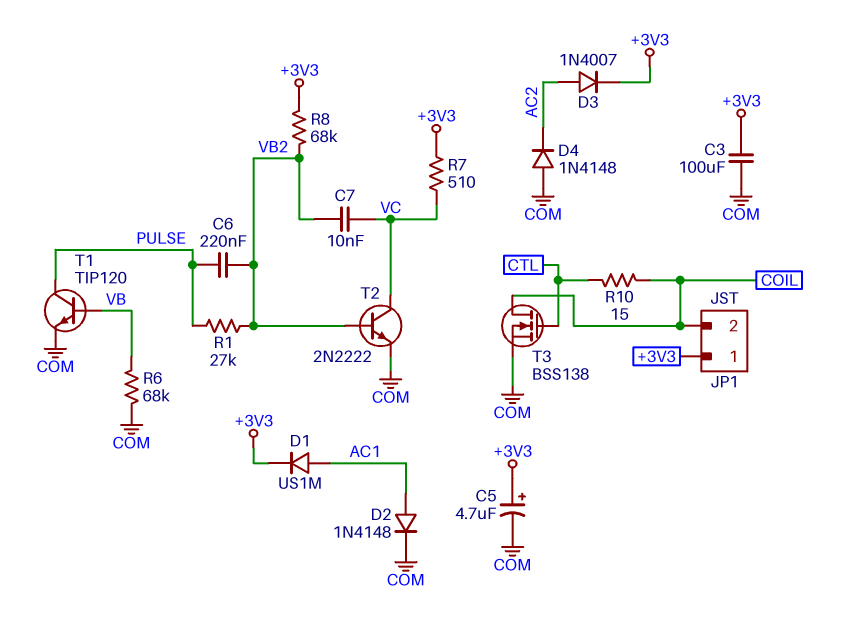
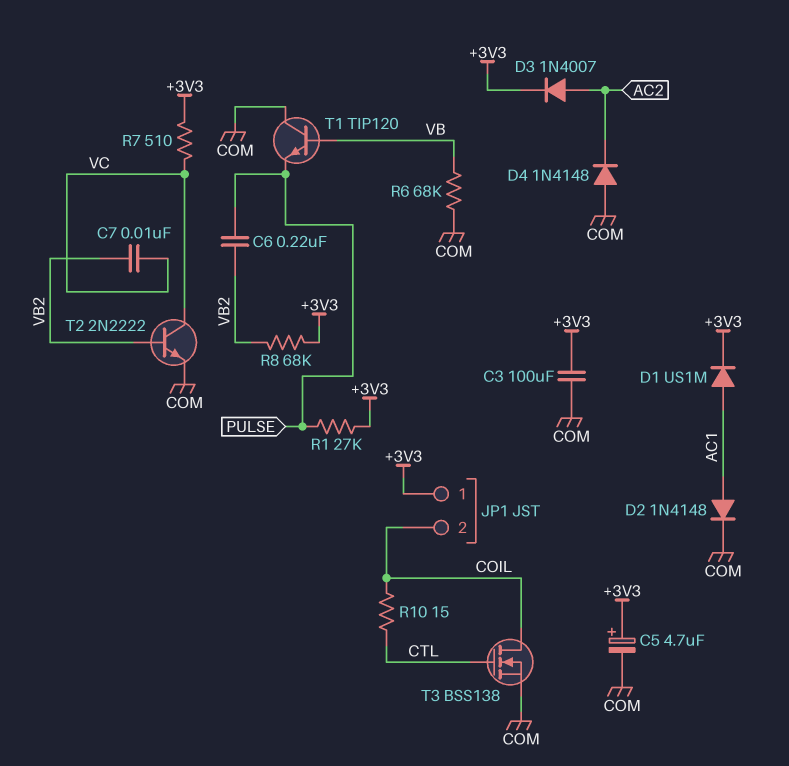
R1: 27k (PULSE, VB2) -> 27k (+3V3, PULSE)
T1: NPN TIP120 (B VB, C PULSE, E COM) -> NPN TIP120 (B VB, C COM, E PULSE)

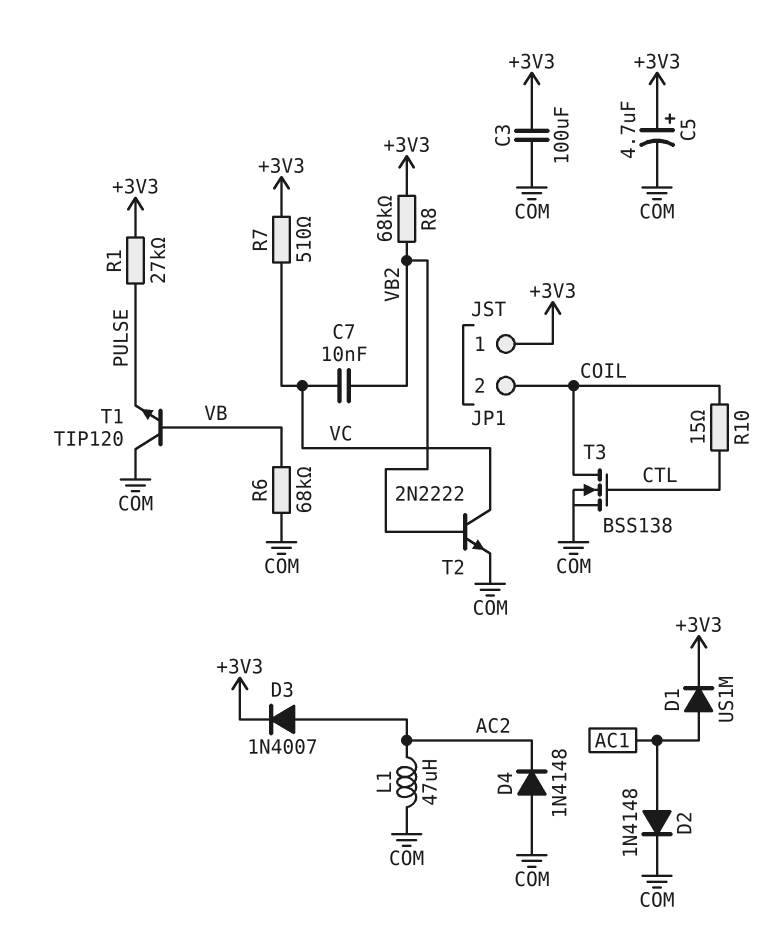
C6: 220nF (PULSE, VB2) -> none
L1: none -> 47uH (AC2, COM)

